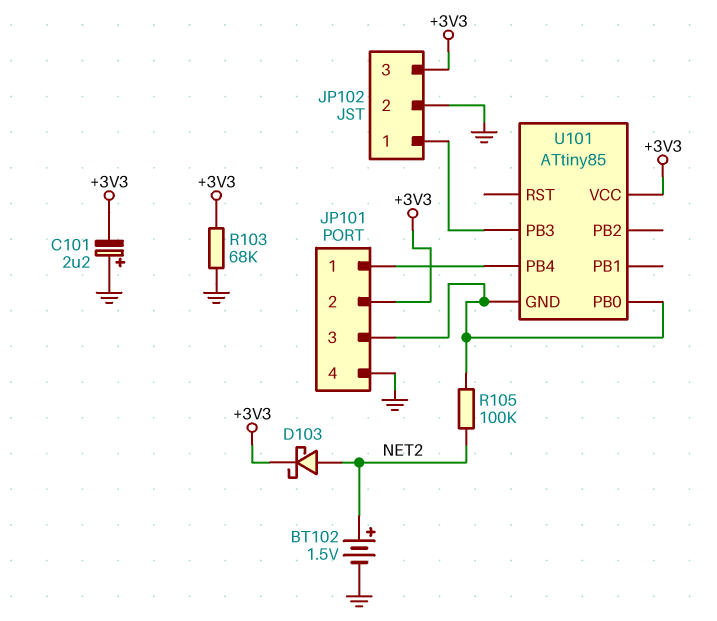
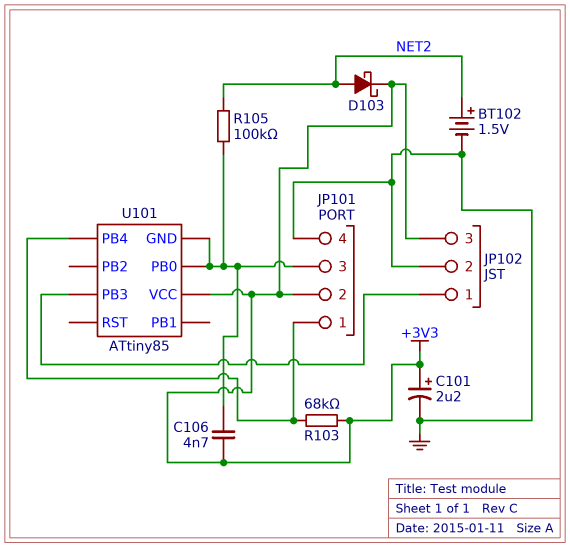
C101: 2.2uF (plus GND, minus +3V3) -> 2.2uF (plus +3V3, minus GND)
C106: none -> 4.7nF (+3V3, JP101/3)
R103: 68k (+3V3, GND) -> 68k (+3V3, JP101/1)

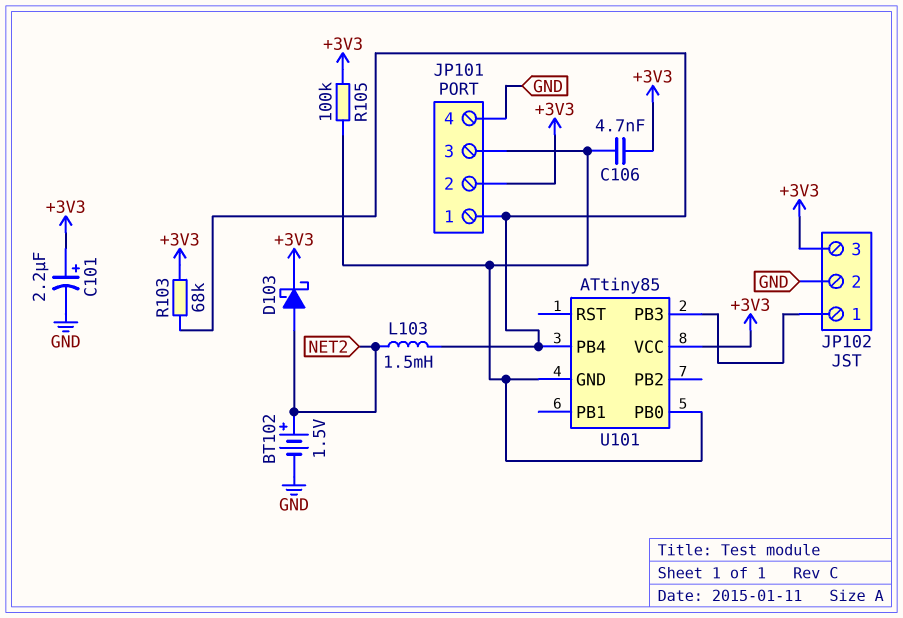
L103: none -> 1.5mH (JP101/1, NET2)
R105: 100k (JP101/3, NET2) -> 100k (+3V3, JP101/3)

